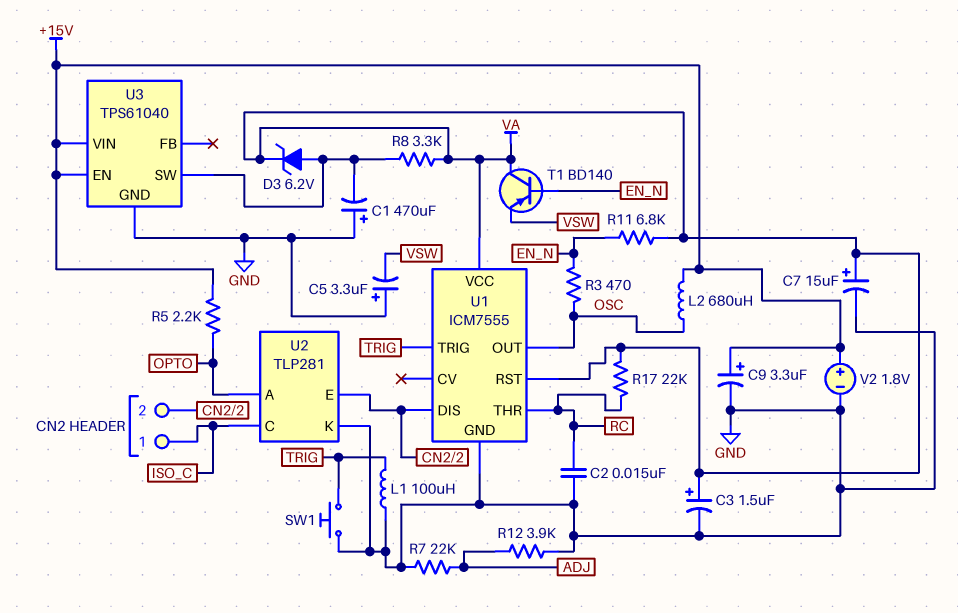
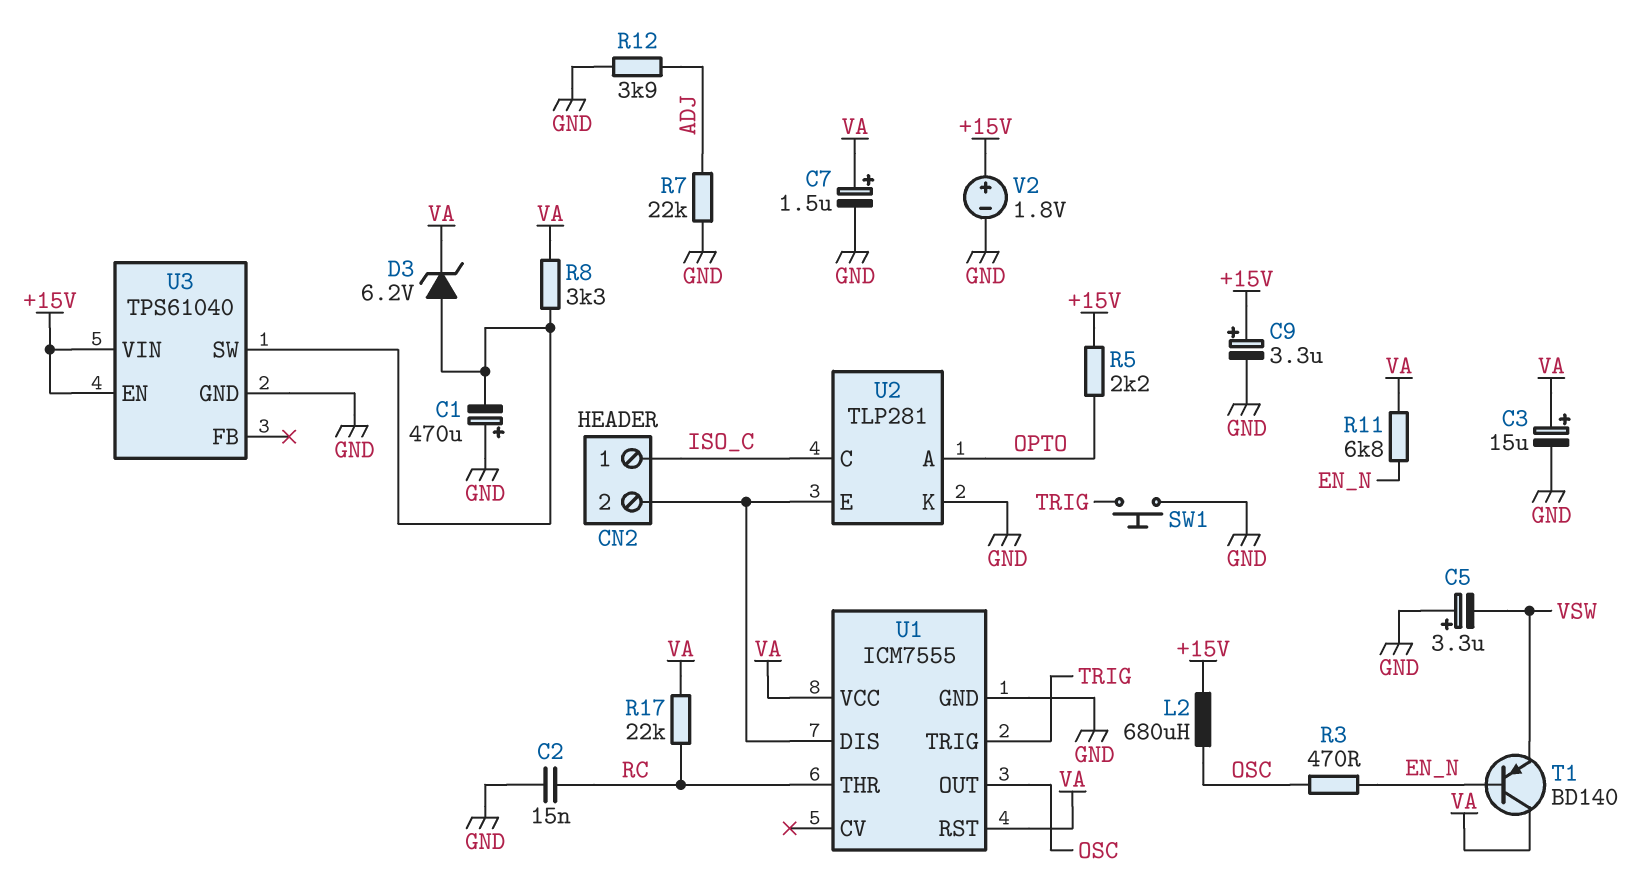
C3: 1.5uF (plus VA, minus GND) -> 15uF (plus VA, minus GND)
C7: 15uF (plus VA, minus GND) -> 1.5uF (plus VA, minus GND)
L1: 100uH (GND, TRIG) -> none

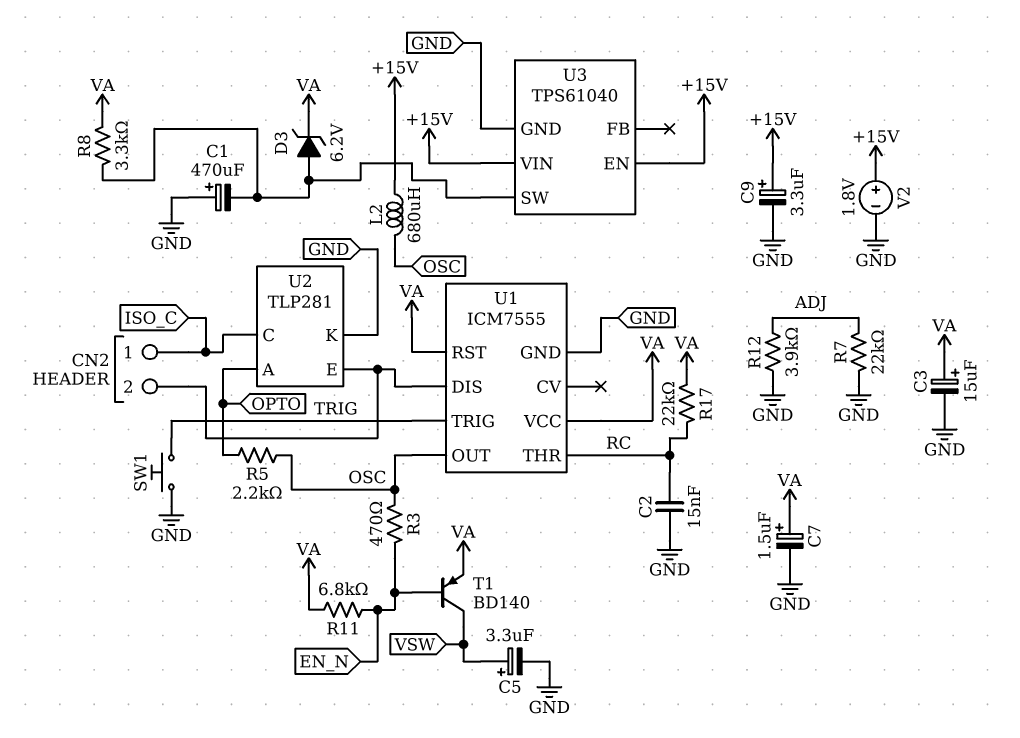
C5: 3.3uF (plus GND, minus VSW) -> 3.3uF (plus VSW, minus GND)
R5: 2.2k (+15V, OPTO) -> 2.2k (OPTO, OSC)
T1: PNP BD140 (B EN_N, C VA, E VSW) -> PNP BD140 (B EN_N, C VSW, E VA)

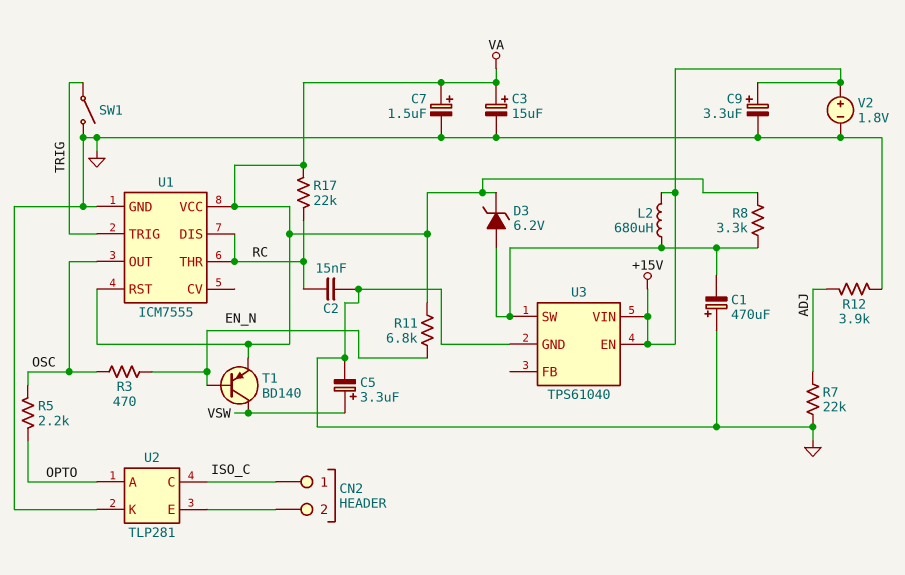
L2: 680uH (+15V, OSC) -> 680uH (+15V, U3/SW)
SW1: button (GND, TRIG) -> switch (GND, TRIG)
U1 pin DIS: CN2/2 -> RC

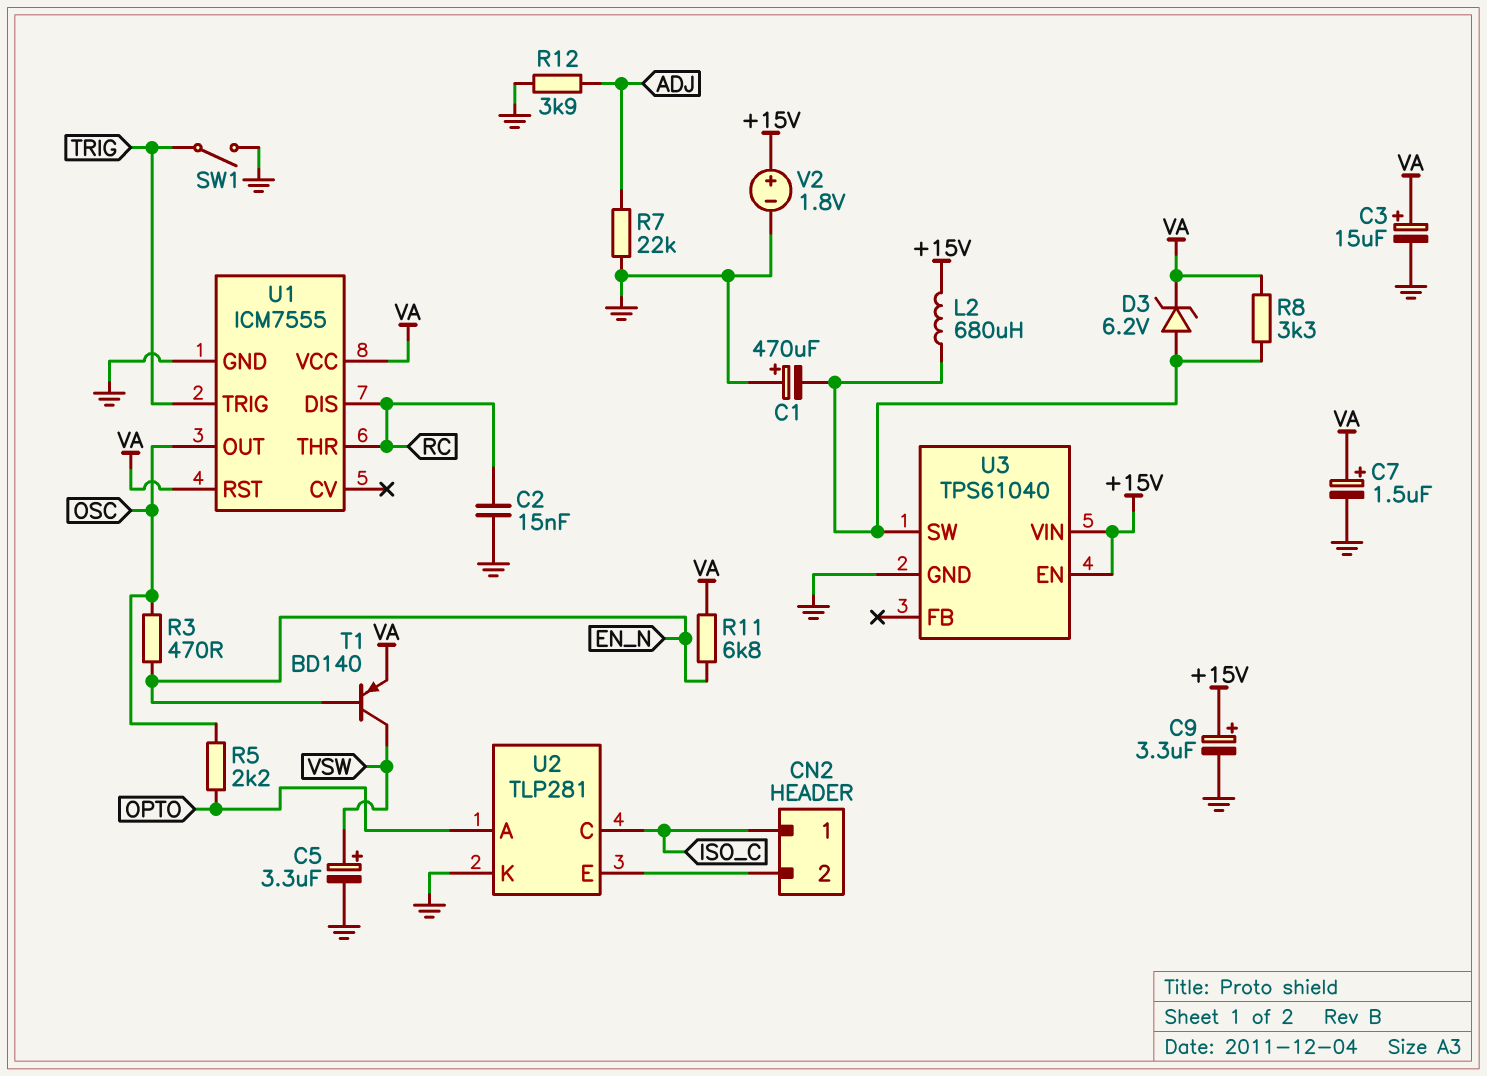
R17: 22k (RC, VA) -> none

